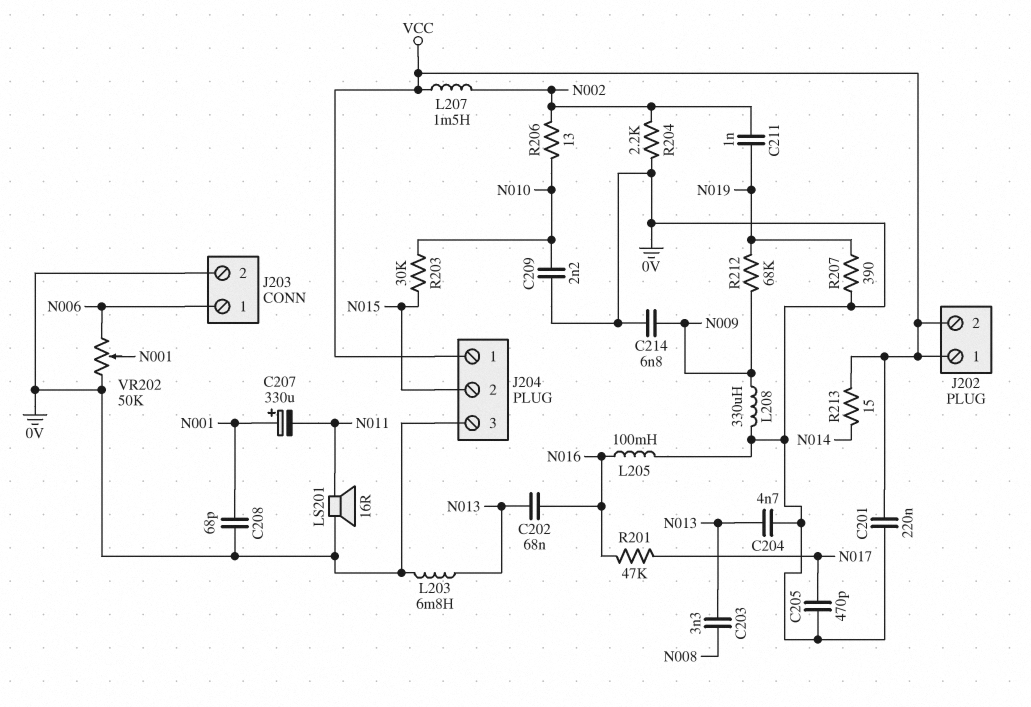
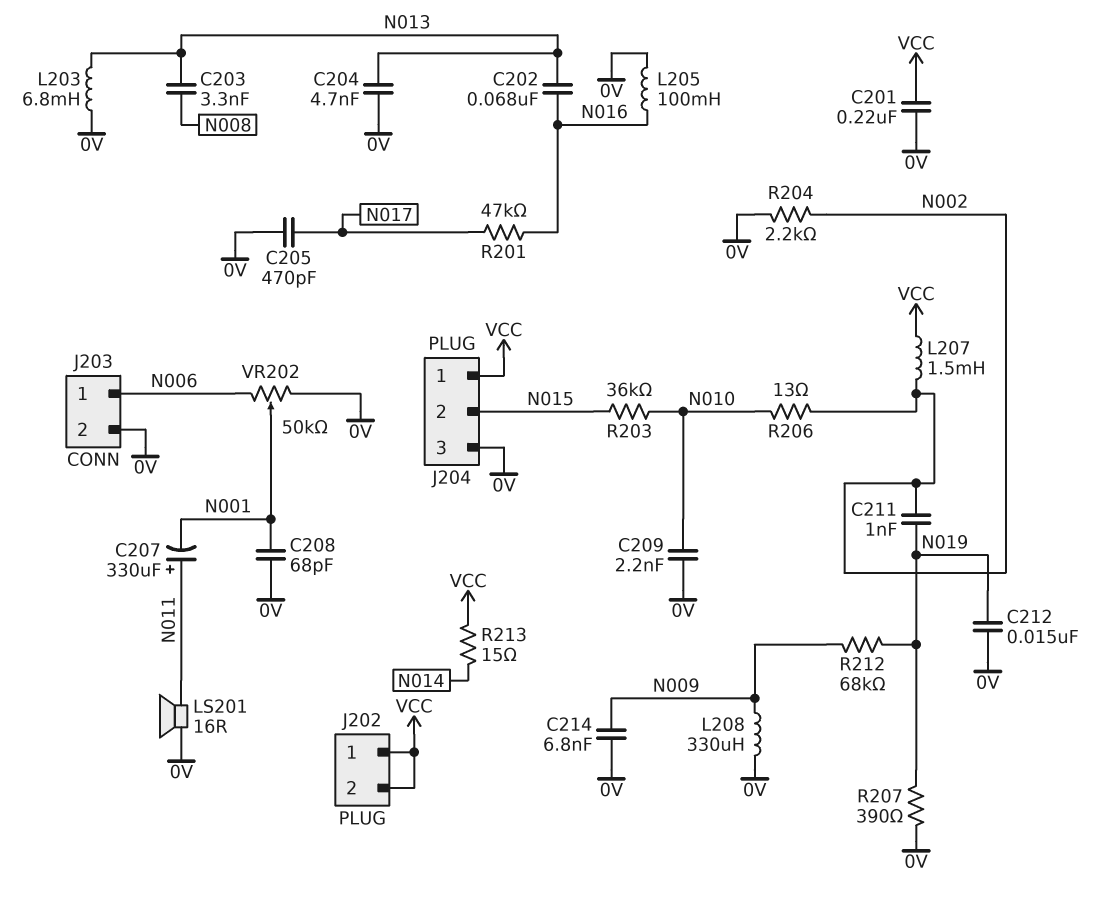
C207: 330uF (plus N001, minus N011) -> 330uF (plus N011, minus N001)
C212: none -> 15nF (0V, N019)
R203: 30k (N010, N015) -> 36k (N010, N015)

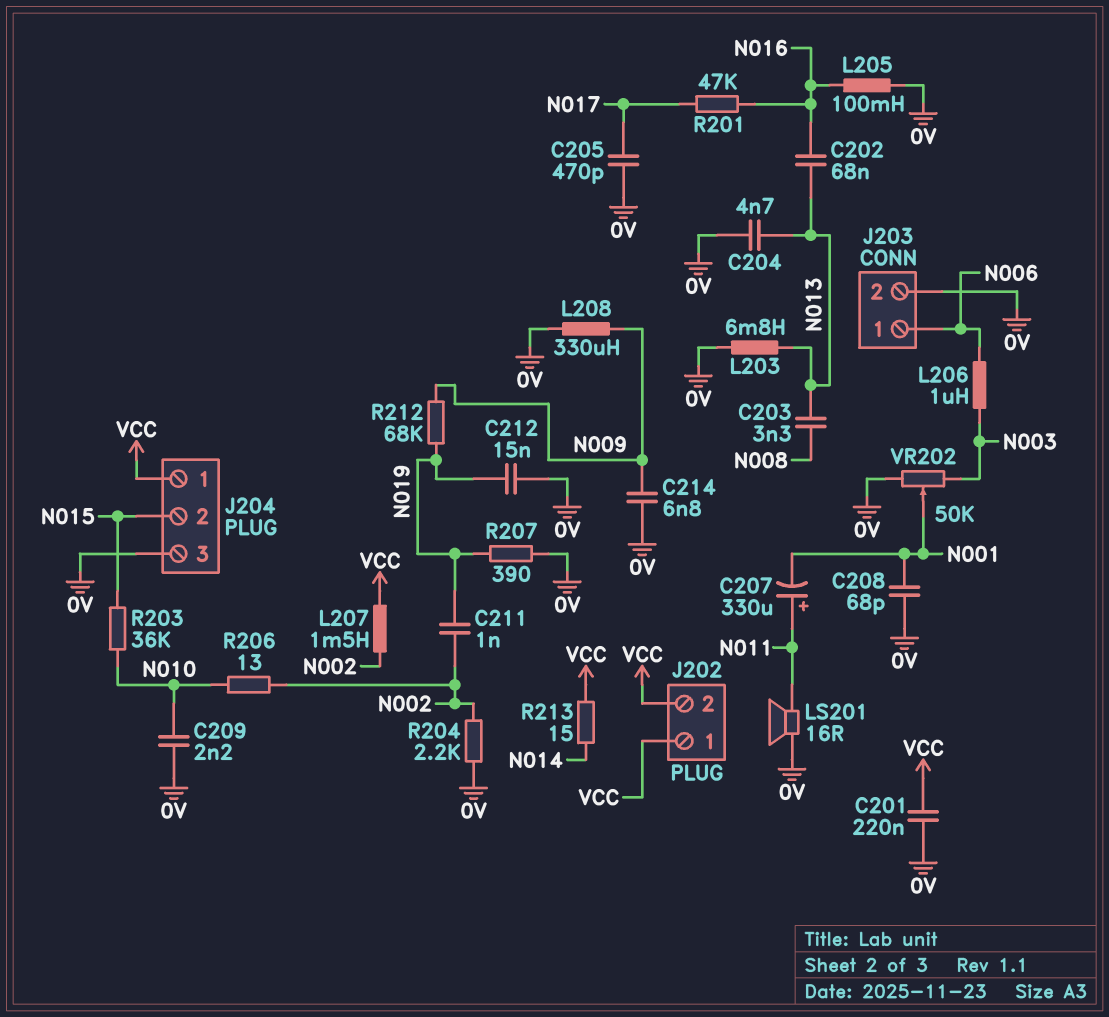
L206: none -> 1uH (N003, N006)
VR202: 50k (0V, N006, wiper N001) -> 50k (0V, N003, wiper N001)

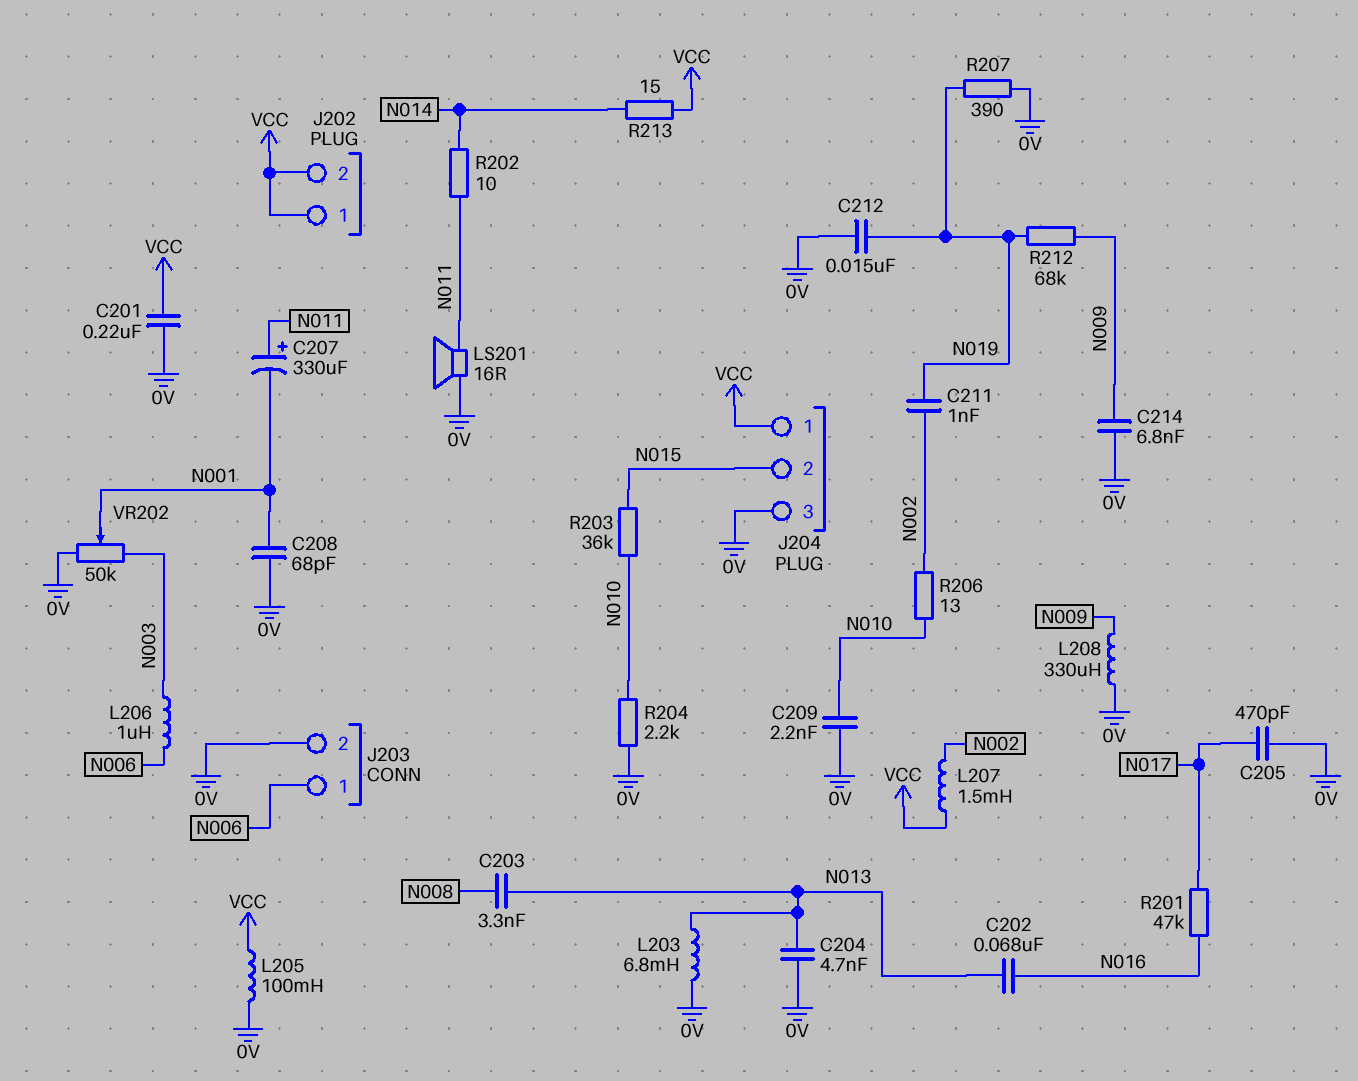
L205: 100mH (0V, N016) -> 100mH (0V, VCC)
R202: none -> 10 (N011, N014)
R204: 2.2k (0V, N002) -> 2.2k (0V, N010)

